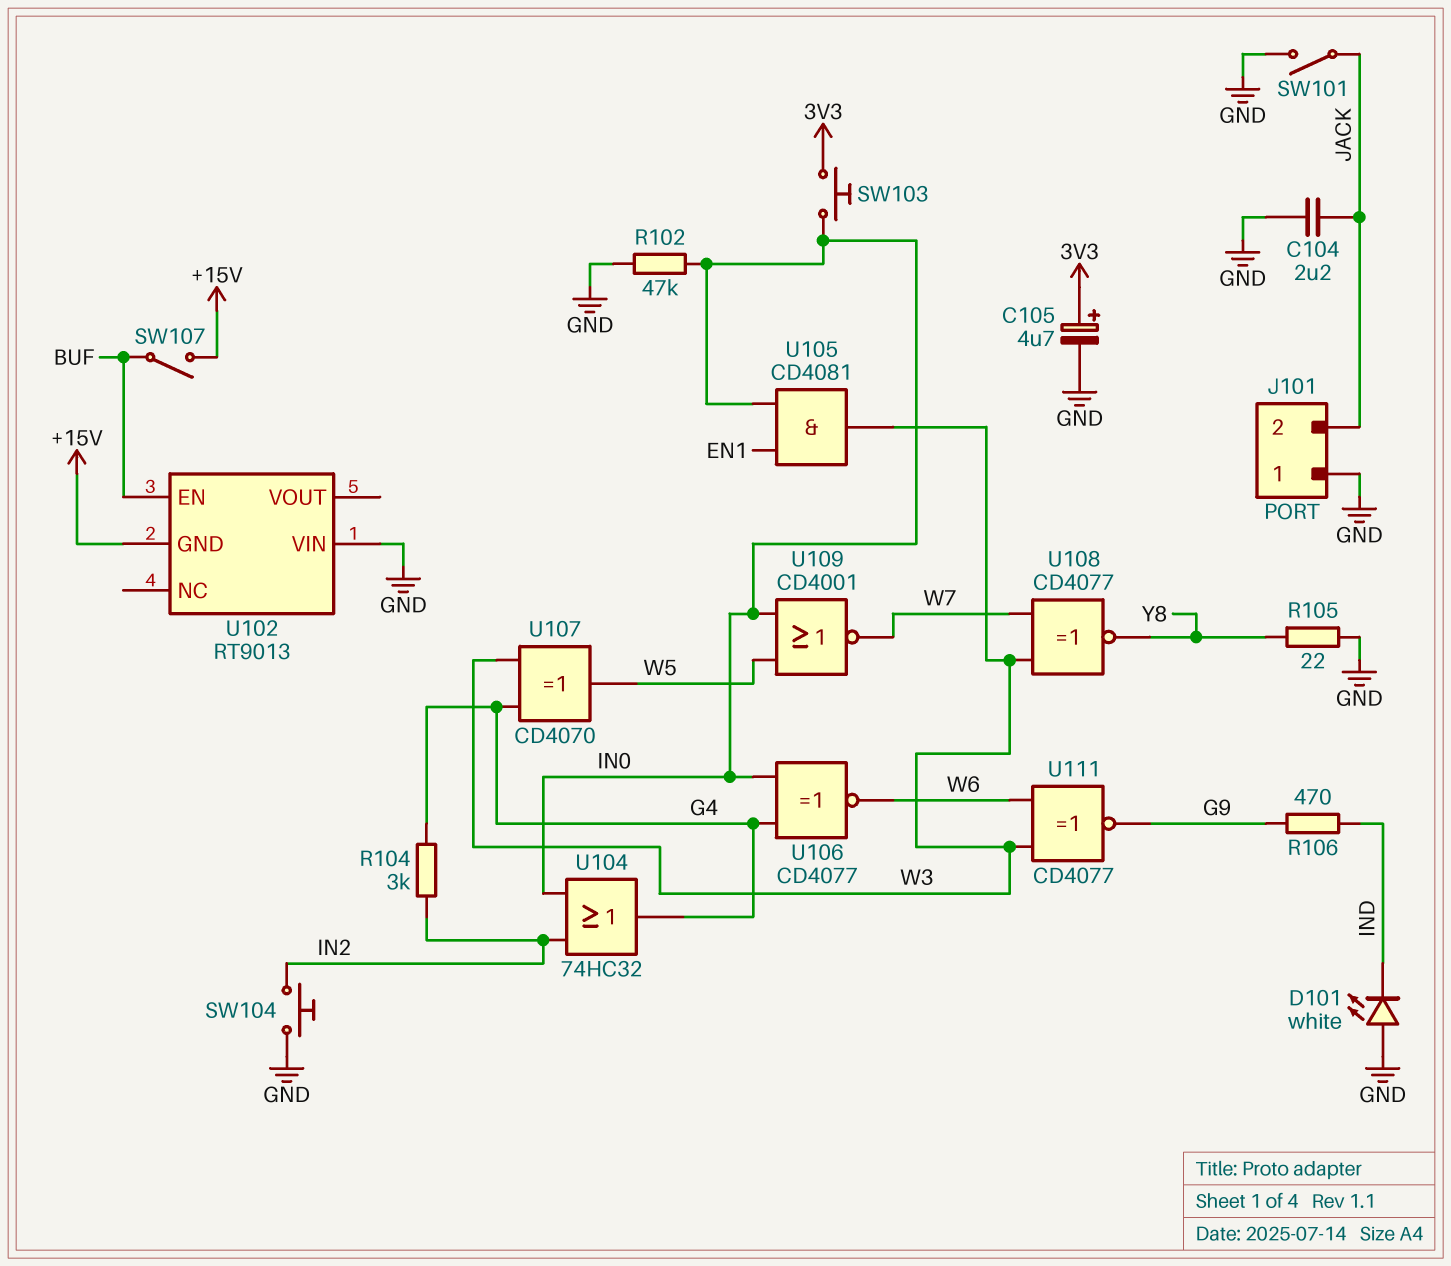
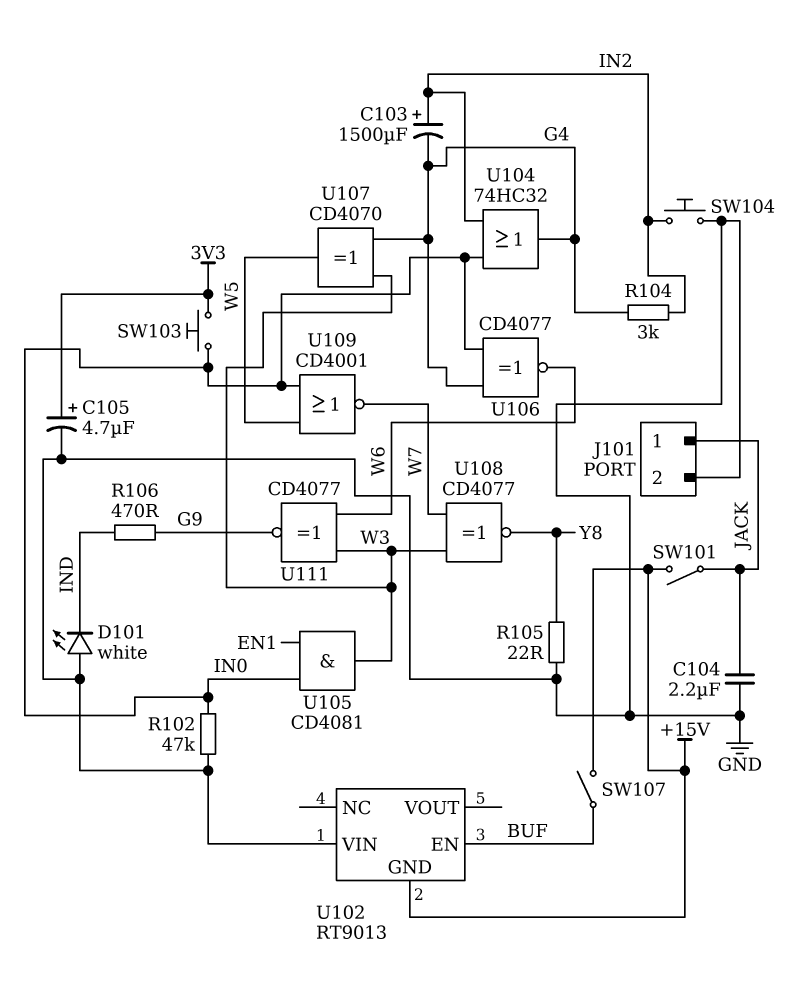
C103: none -> 1500uF (plus IN2, minus G4)
J101 pin 1: GND -> JACK
J101 pin 2: JACK -> GND
SW101: switch (GND, JACK) -> switch (+15V, JACK)

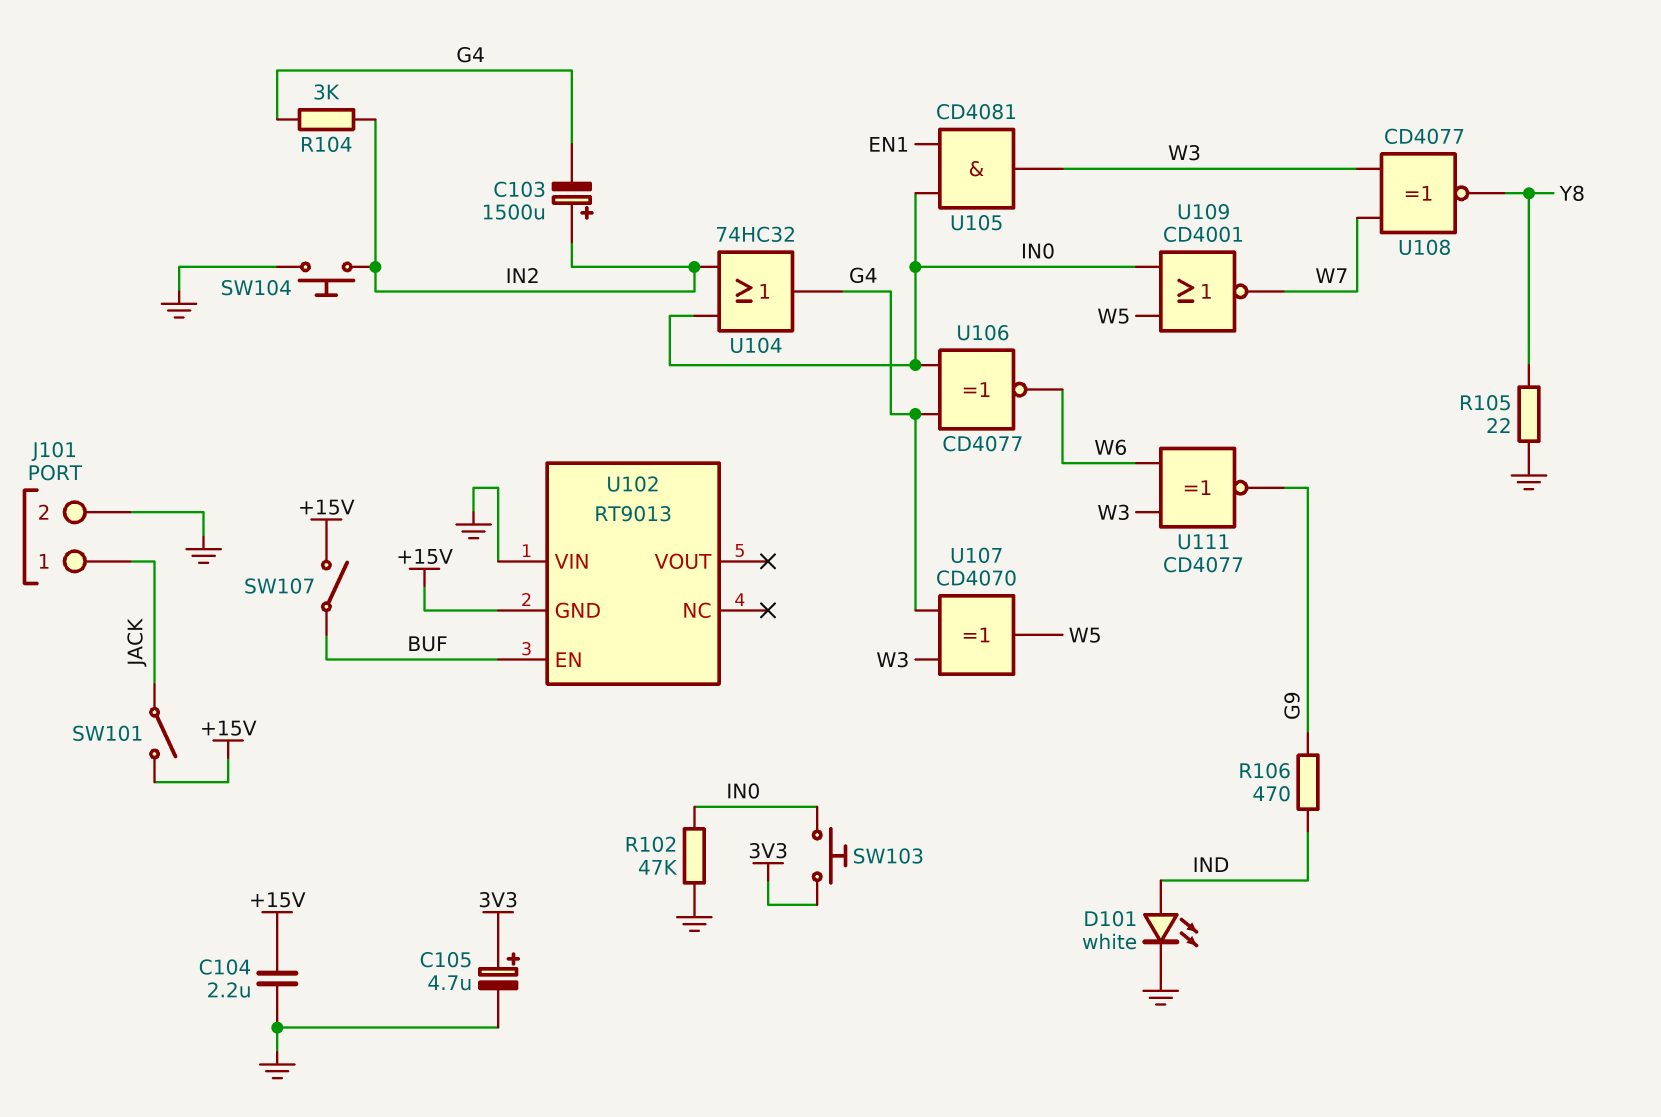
C104: 2.2uF (GND, JACK) -> 2.2uF (+15V, GND)
D101: LED white (A GND, K IND) -> LED white (A IND, K GND)

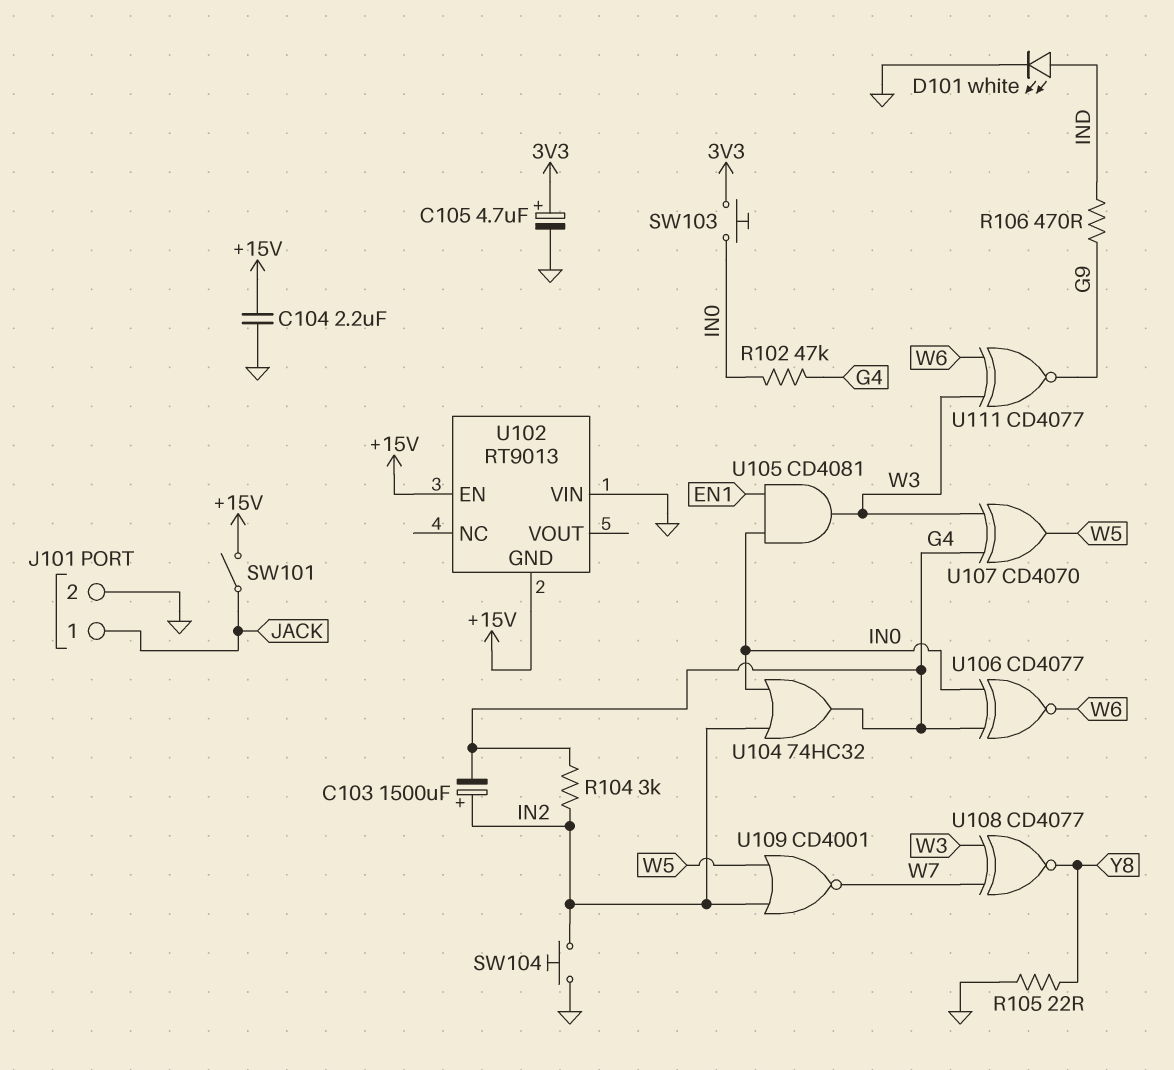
R102: 47k (GND, IN0) -> 47k (G4, IN0)
SW107: switch (+15V, BUF) -> none
U102 pin EN: BUF -> +15V
U109: NOR CD4001 (in IN0, in W5, out W7) -> NOR CD4001 (in IN2, in W5, out W7)

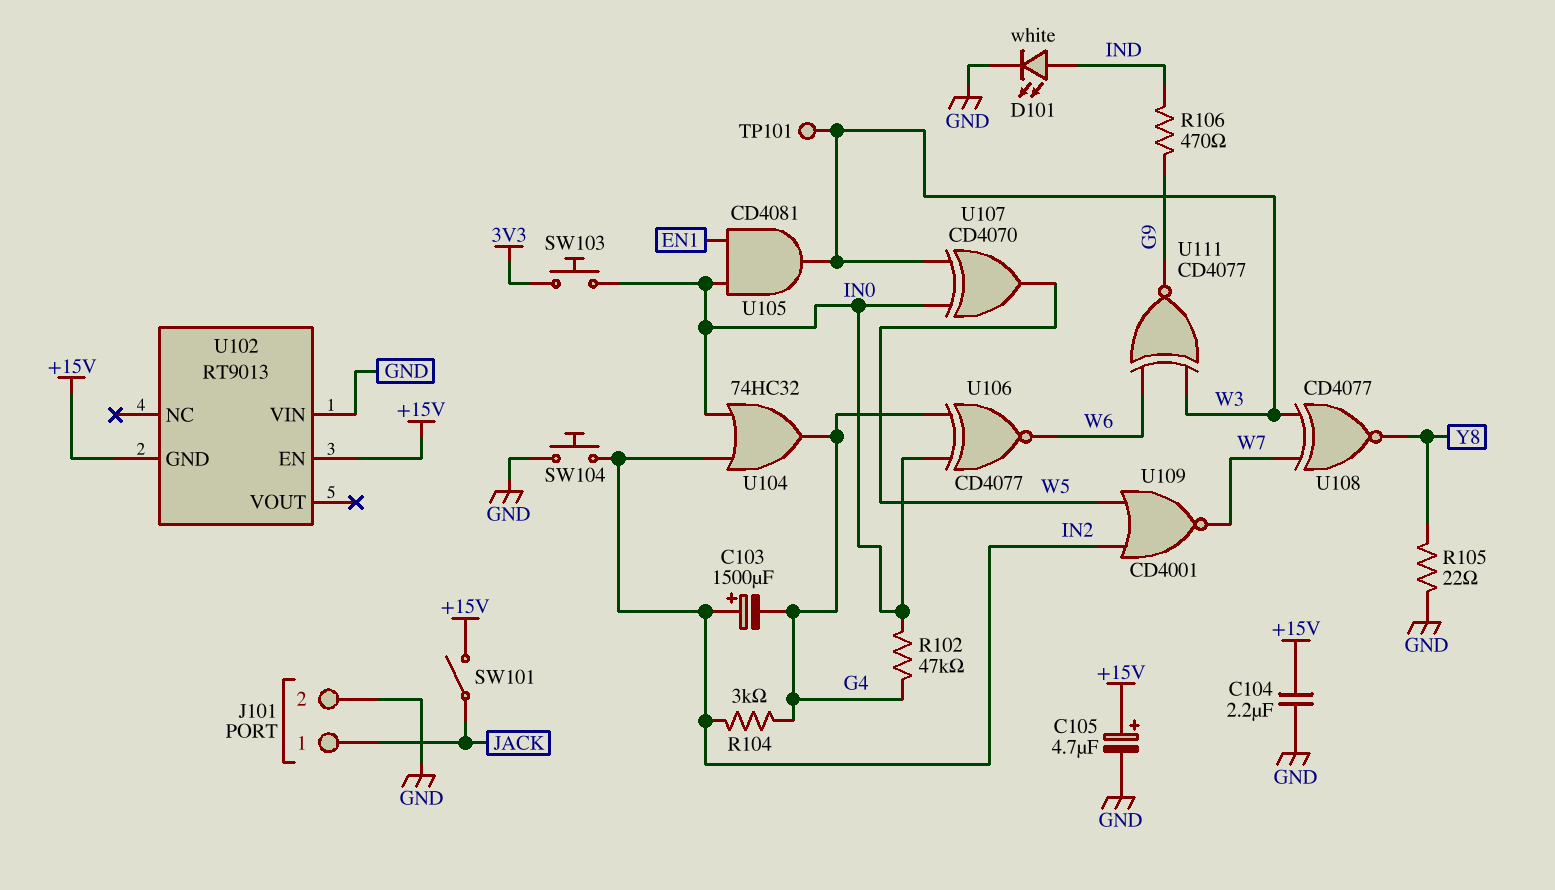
C105: 4.7uF (plus 3V3, minus GND) -> 4.7uF (plus +15V, minus GND)
TP101: none -> test point (W3)
U107: XOR CD4070 (in G4, in W3, out W5) -> XOR CD4070 (in IN0, in W3, out W5)

